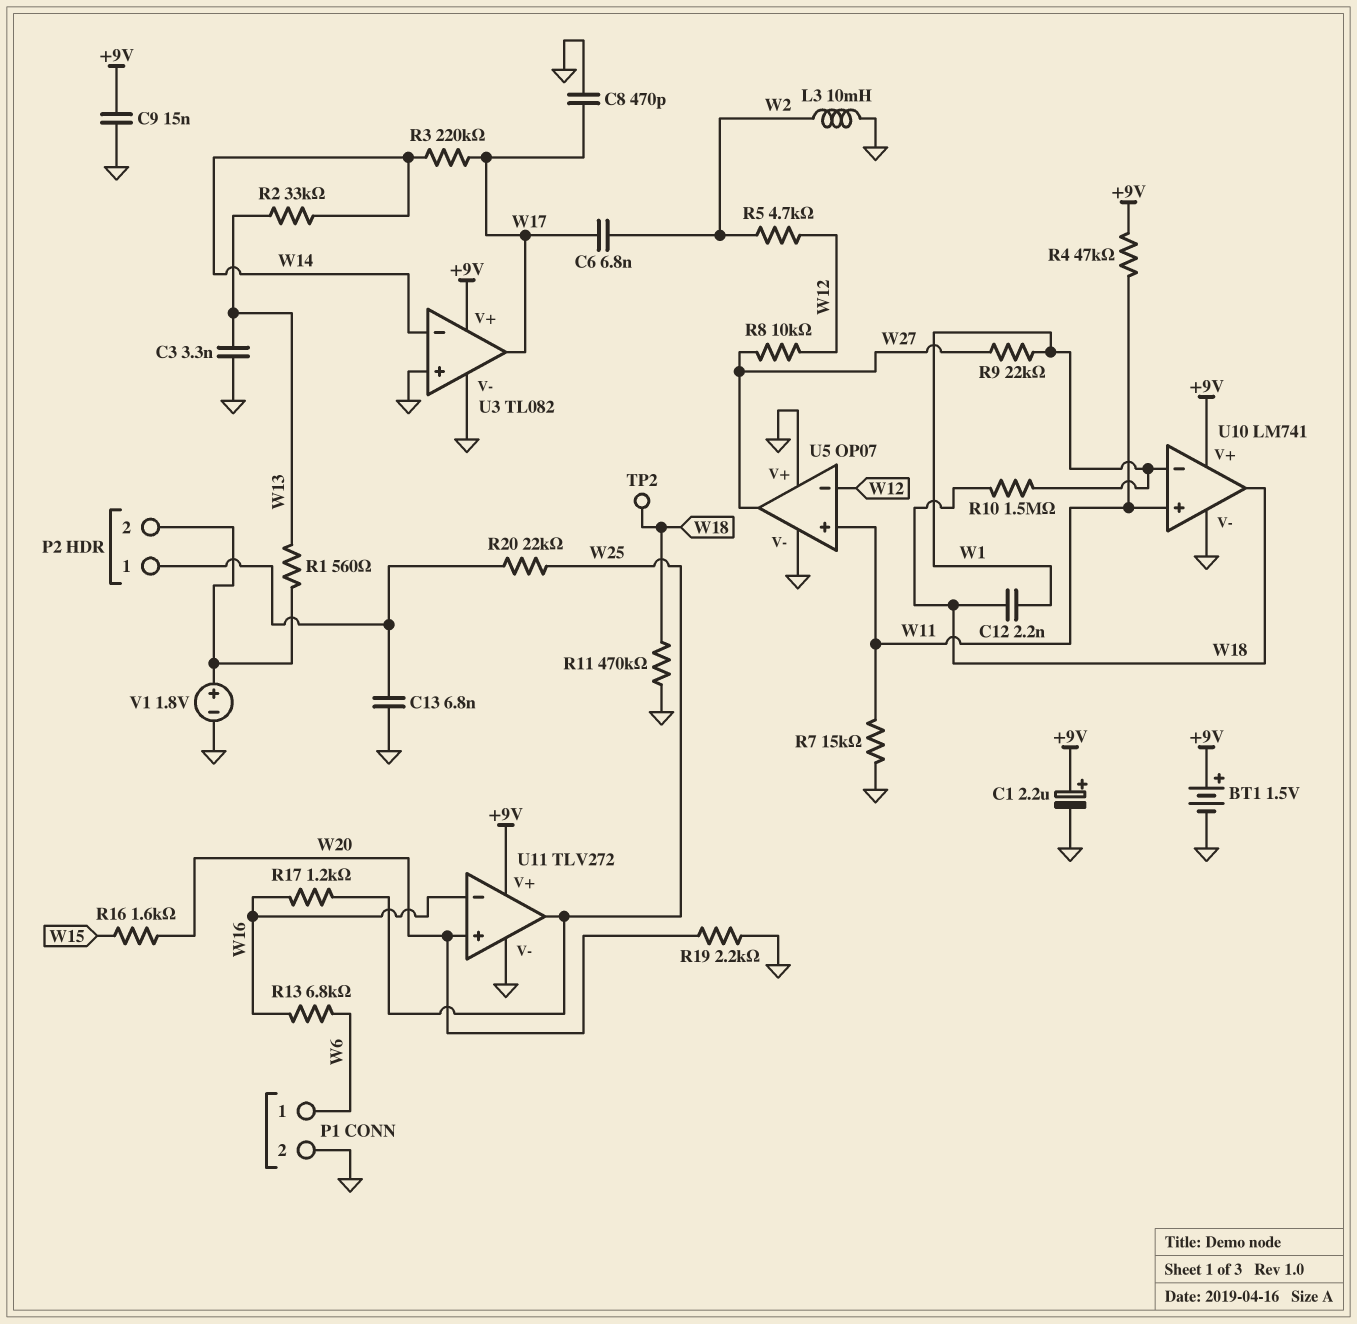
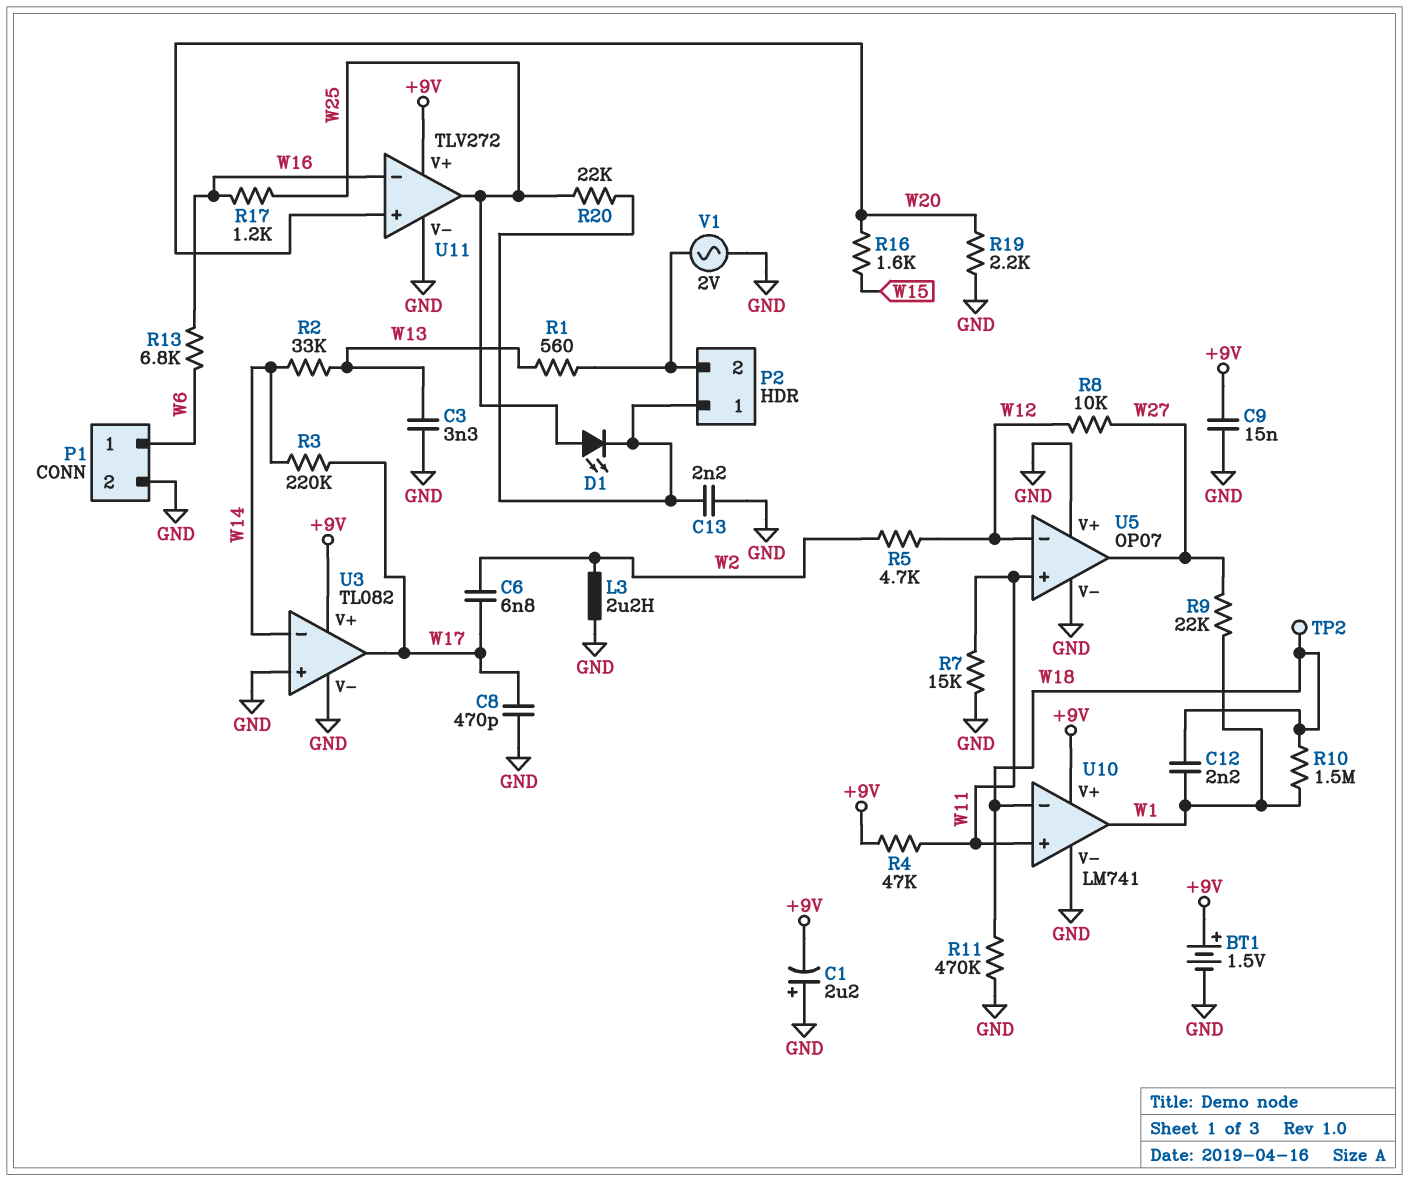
C1: 2.2uF (plus +9V, minus GND) -> 2.2uF (plus GND, minus +9V)
C13: 6.8nF (GND, P2/1) -> 2.2nF (GND, P2/1)
D1: none -> LED (A W25, K P2/1)
L3: 10mH (GND, W2) -> 2.2uH (GND, W2)
U10 pin in-: W1 -> W18
U10 pin out: W18 -> W1
V1: 1.8V (plus P2/2, minus GND) -> AC 2V (GND, P2/2)

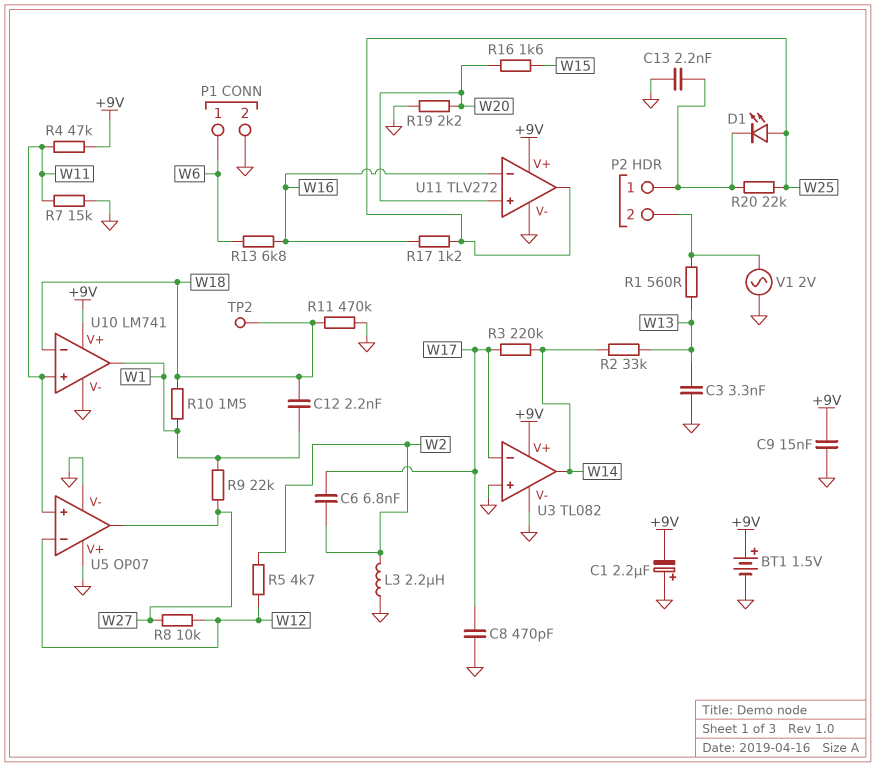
U3 pin in-: W14 -> W17
U3 pin out: W17 -> W14

